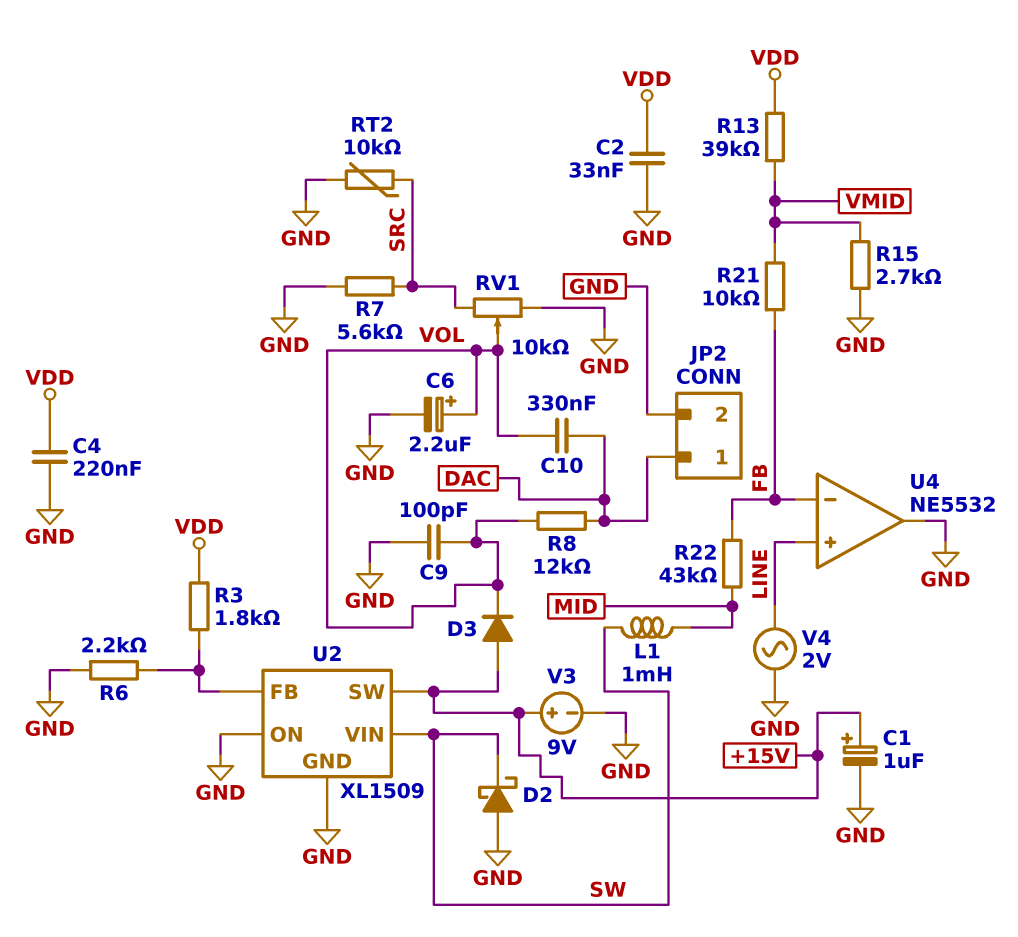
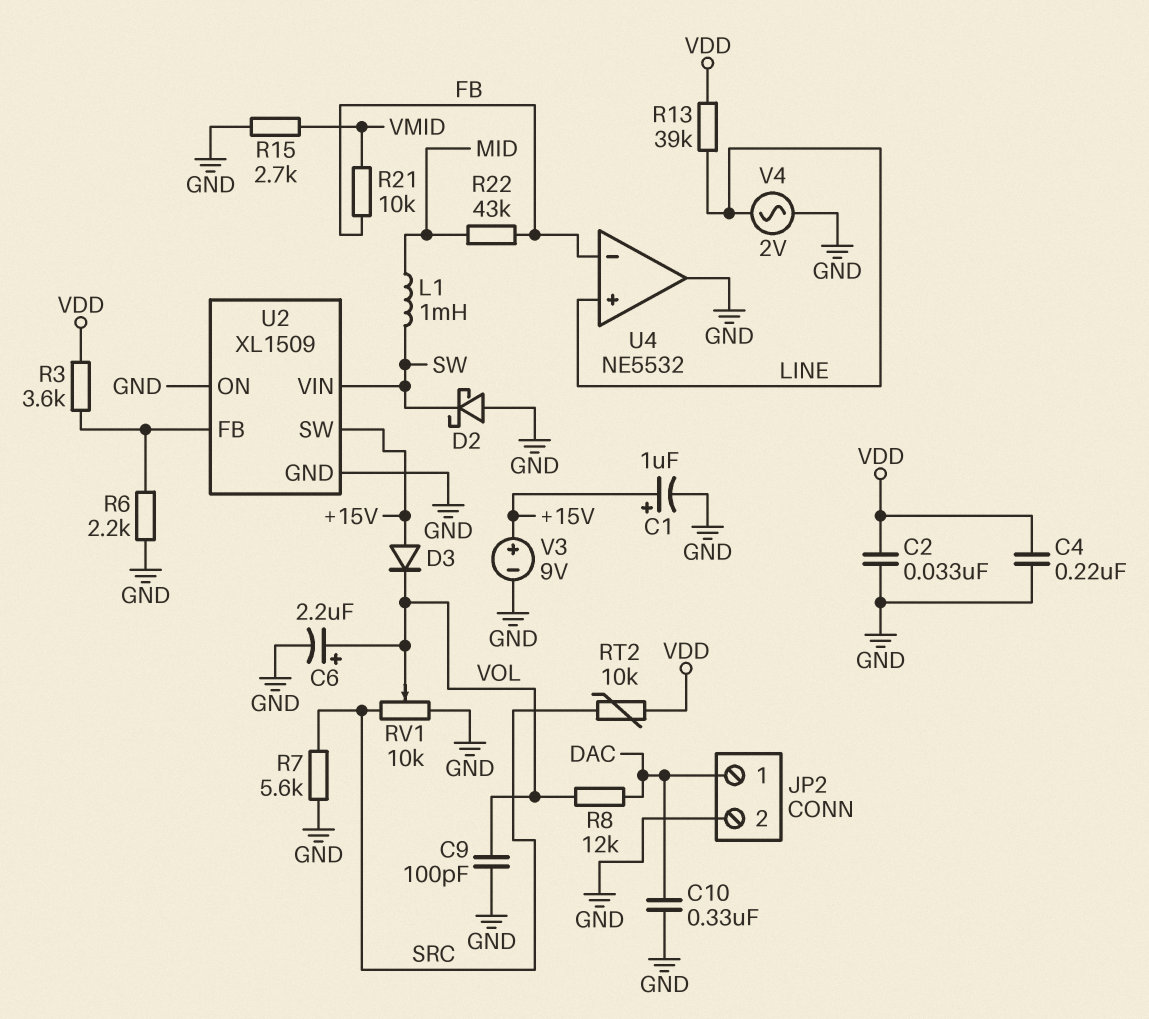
C10: 330nF (DAC, VOL) -> 330nF (DAC, GND)
R3: 1.8k (U2/FB, VDD) -> 3.6k (U2/FB, VDD)
R13: 39k (VDD, VMID) -> 39k (LINE, VDD)
RT2: 10k (GND, SRC) -> 10k (SRC, VDD)

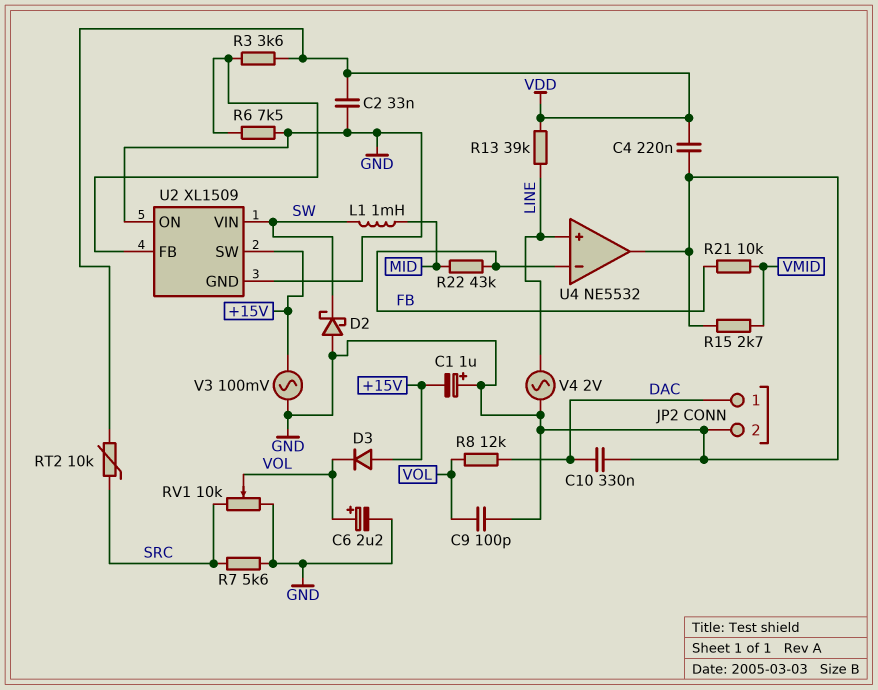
C1: 1uF (plus +15V, minus GND) -> 1uF (plus GND, minus +15V)
R6: 2.2k (GND, U2/FB) -> 7.5k (GND, U2/FB)
V3: 9V (plus +15V, minus GND) -> AC 100mV (+15V, GND)

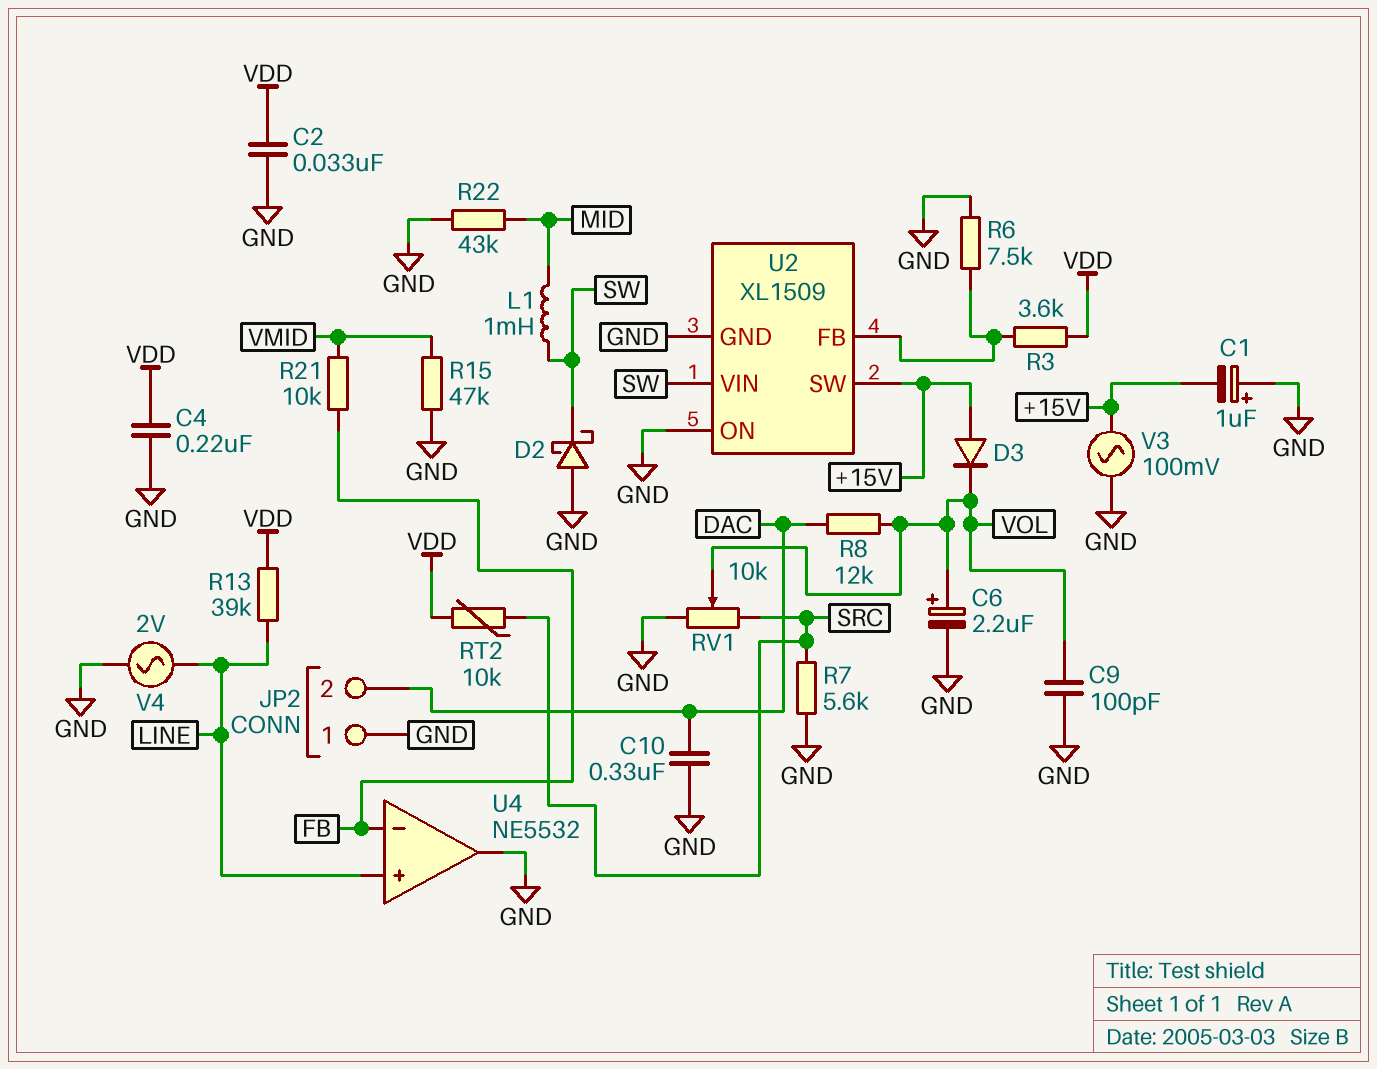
JP2 pin 1: DAC -> GND
JP2 pin 2: GND -> DAC
R15: 2.7k (GND, VMID) -> 47k (GND, VMID)
R22: 43k (FB, MID) -> 43k (GND, MID)

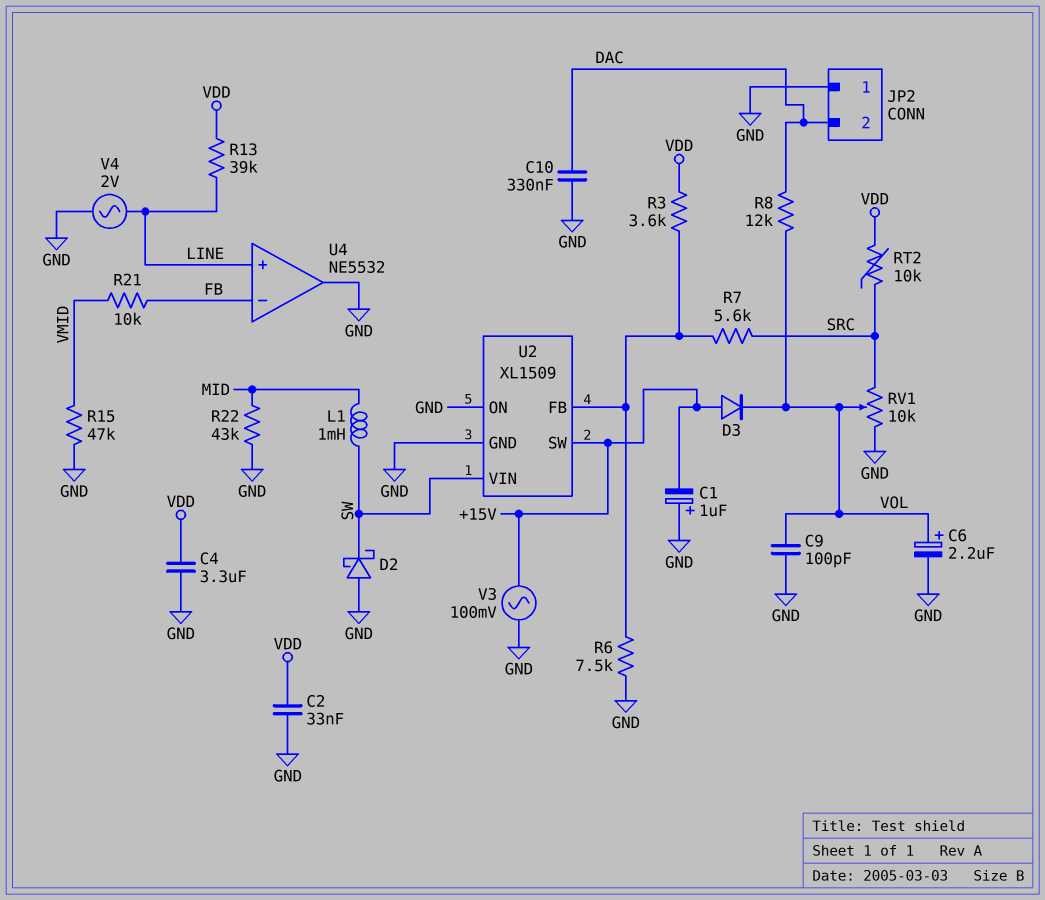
C4: 220nF (GND, VDD) -> 3.3uF (GND, VDD)
R7: 5.6k (GND, SRC) -> 5.6k (SRC, U2/FB)

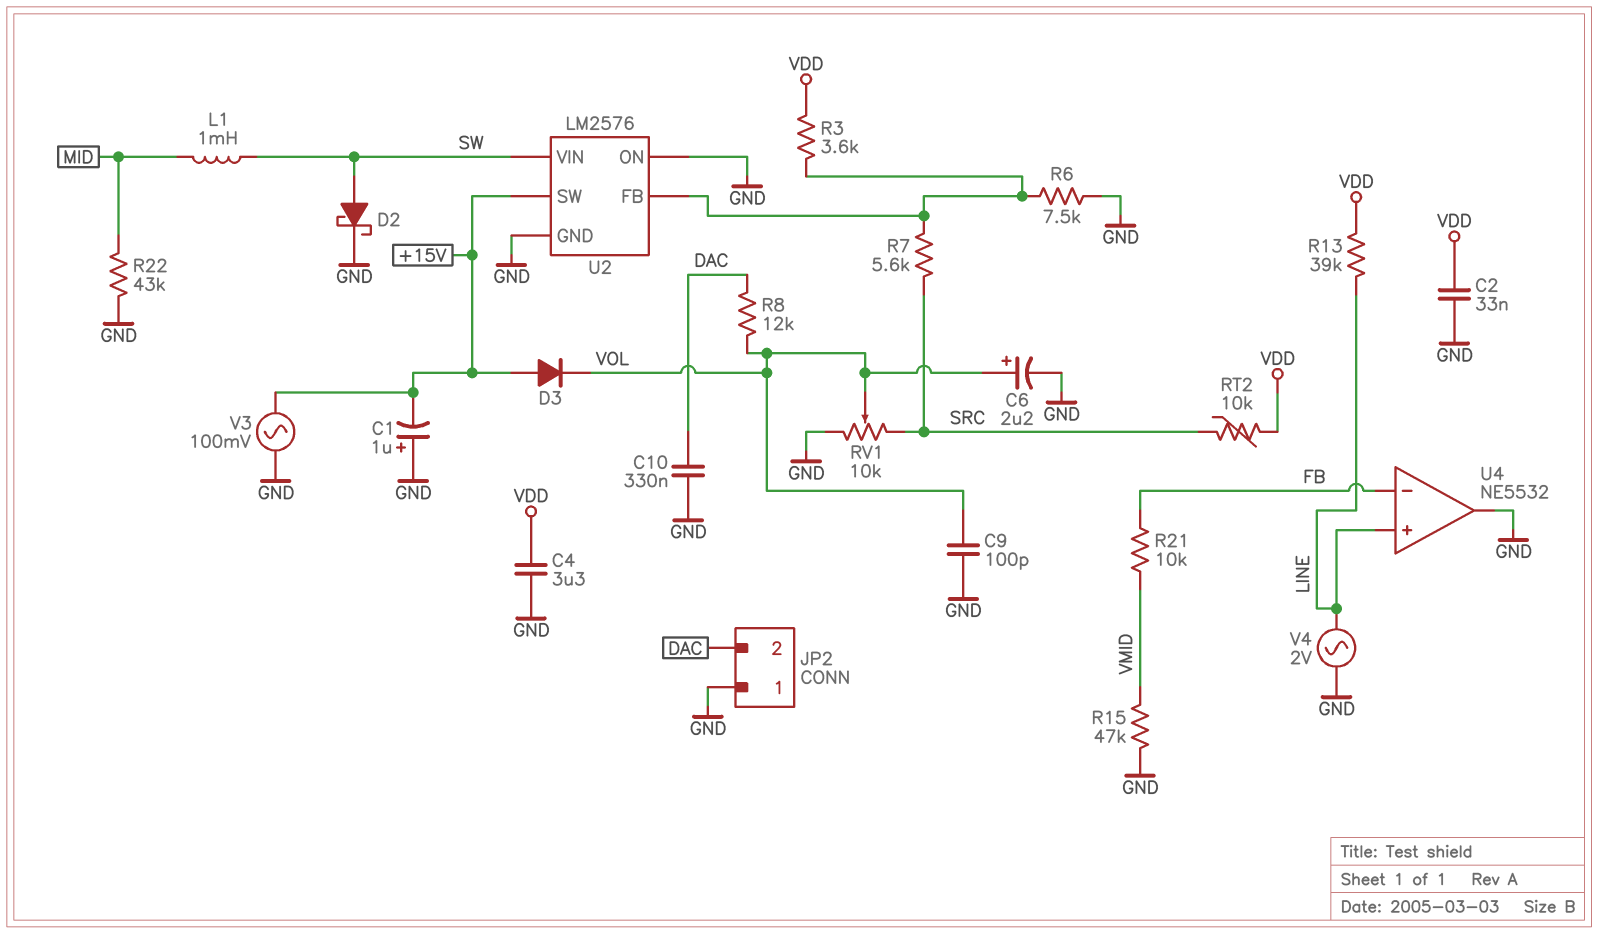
D2: schottky (A GND, K SW) -> schottky (A SW, K GND)
U2: XL1509 -> LM2576

